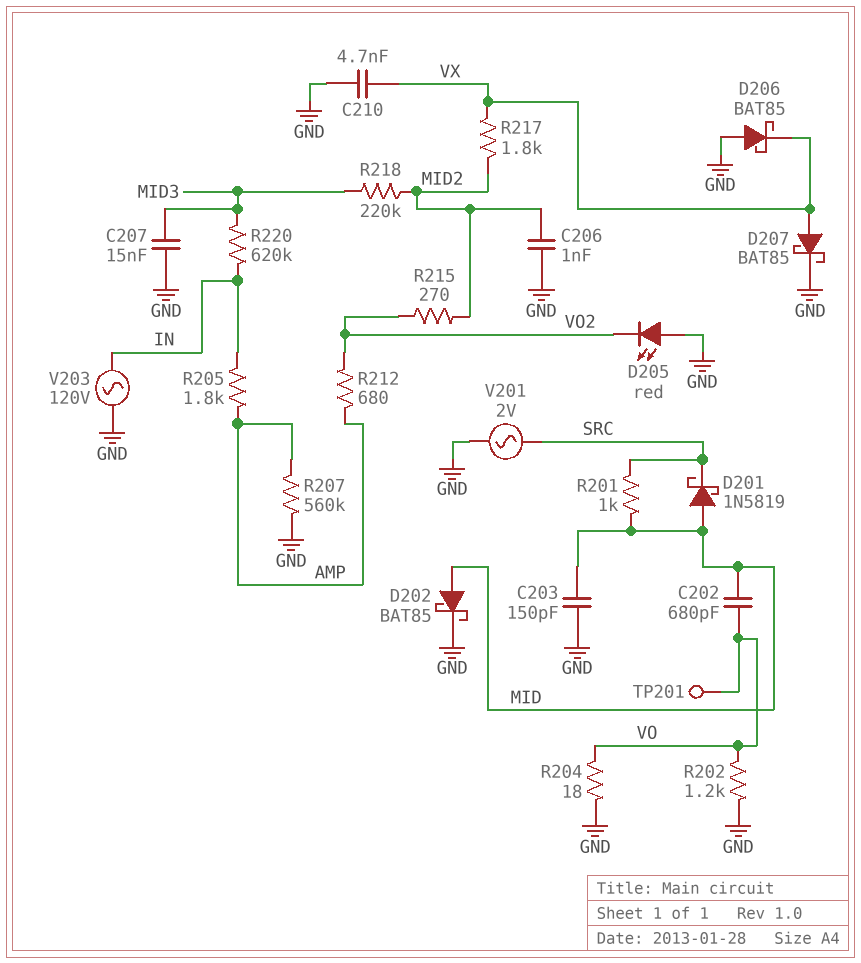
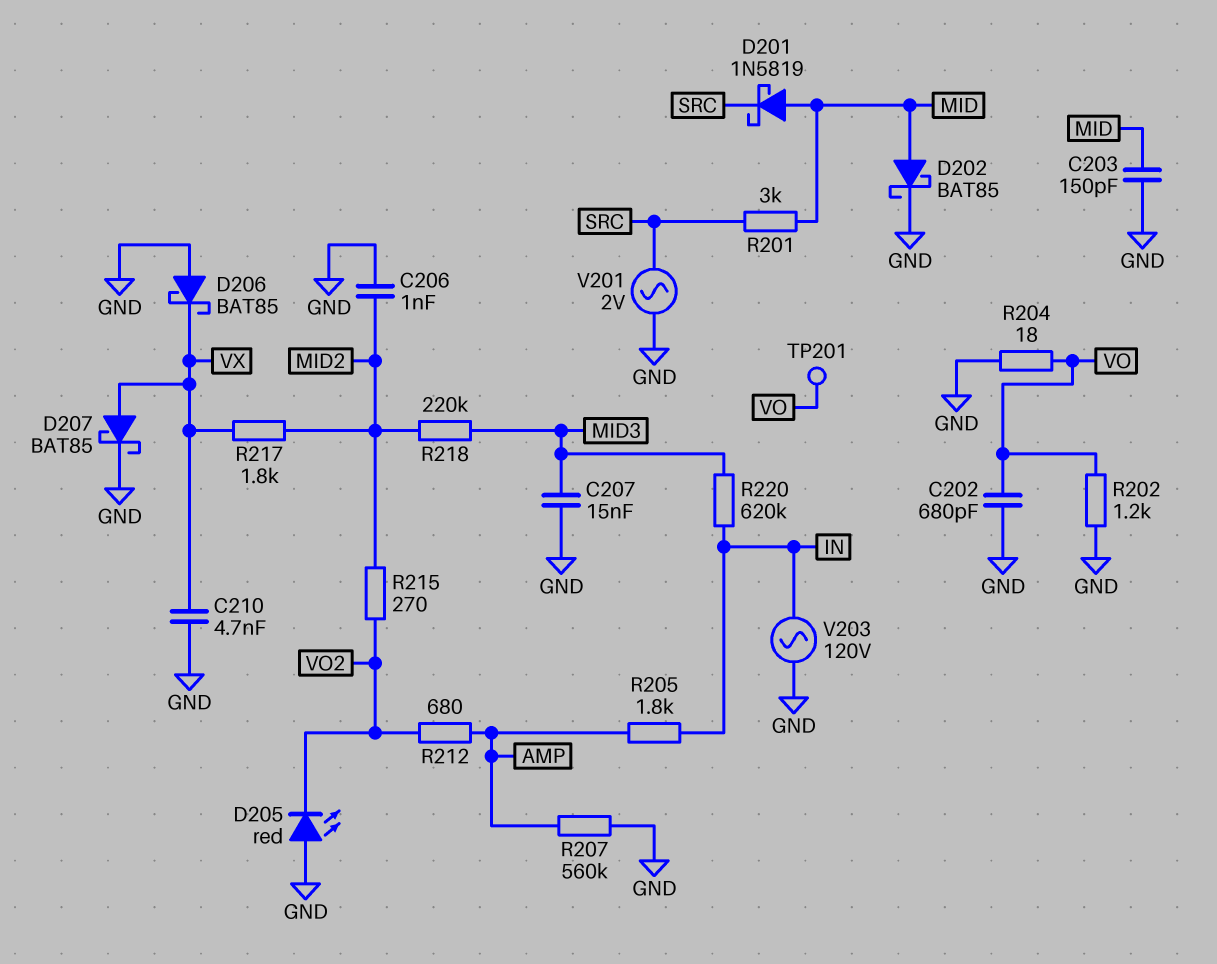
C202: 680pF (MID, VO) -> 680pF (GND, VO)
R201: 1k (MID, SRC) -> 3k (MID, SRC)

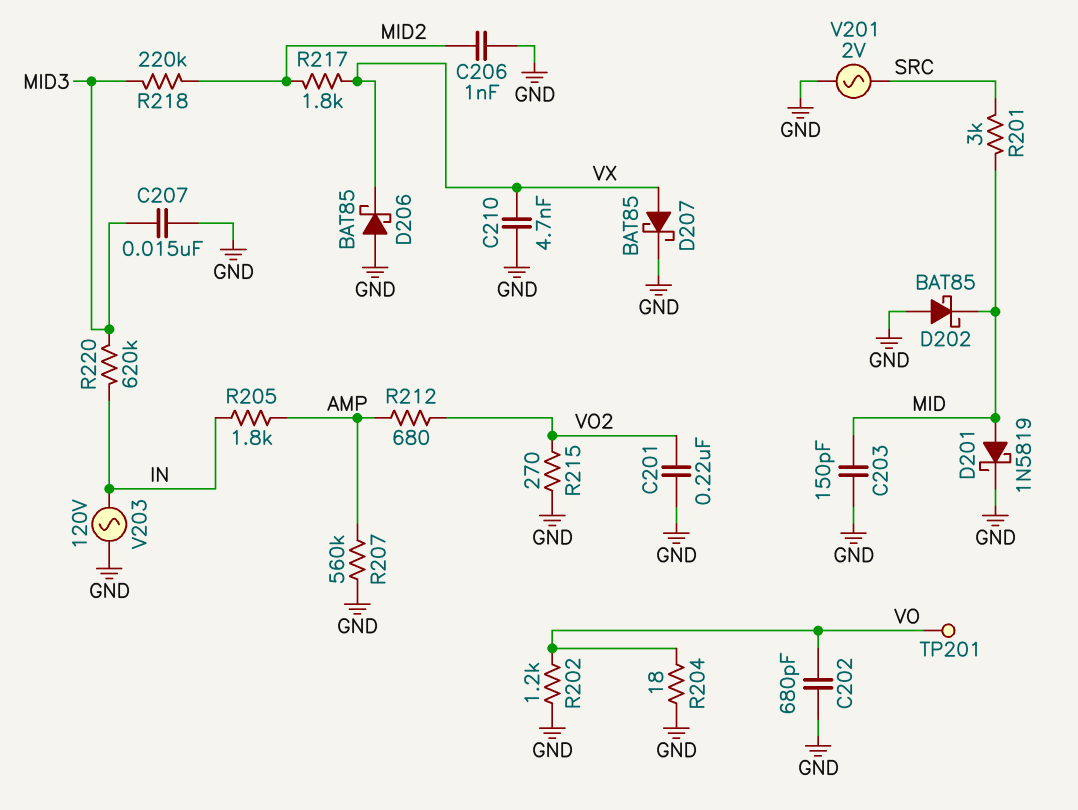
C201: none -> 220nF (GND, VO2)
D201: schottky 1N5819 (A MID, K SRC) -> schottky 1N5819 (A MID, K GND)
D202: schottky BAT85 (A MID, K GND) -> schottky BAT85 (A GND, K MID)
D205: LED red (A GND, K VO2) -> none
R215: 270 (MID2, VO2) -> 270 (GND, VO2)

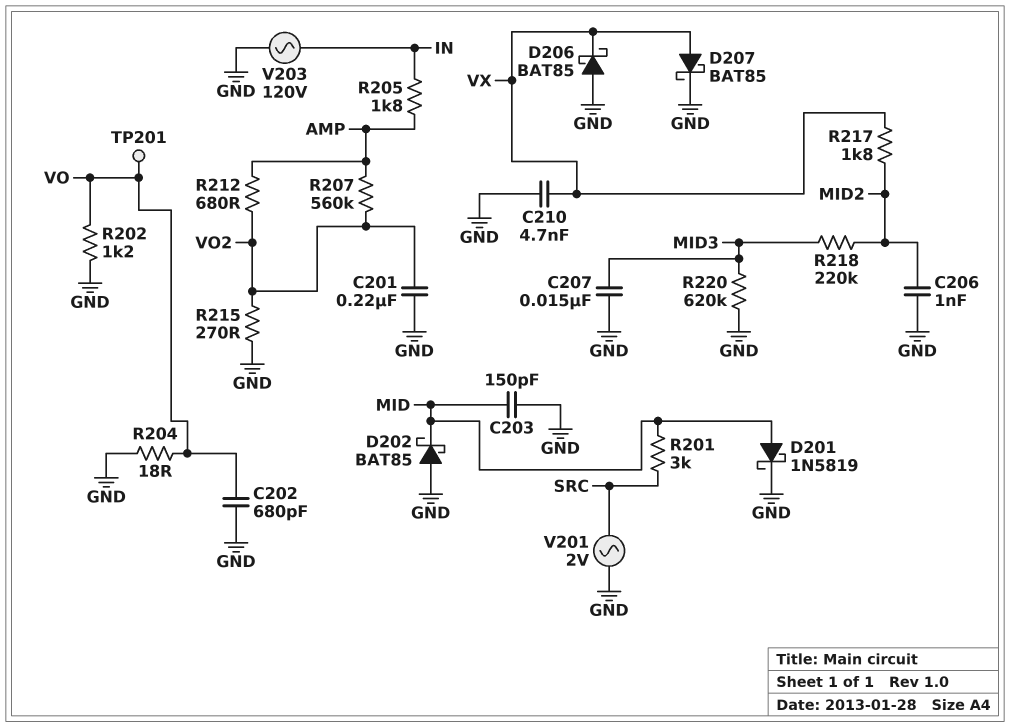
R207: 560k (AMP, GND) -> 560k (AMP, VO2)
R220: 620k (IN, MID3) -> 620k (GND, MID3)

